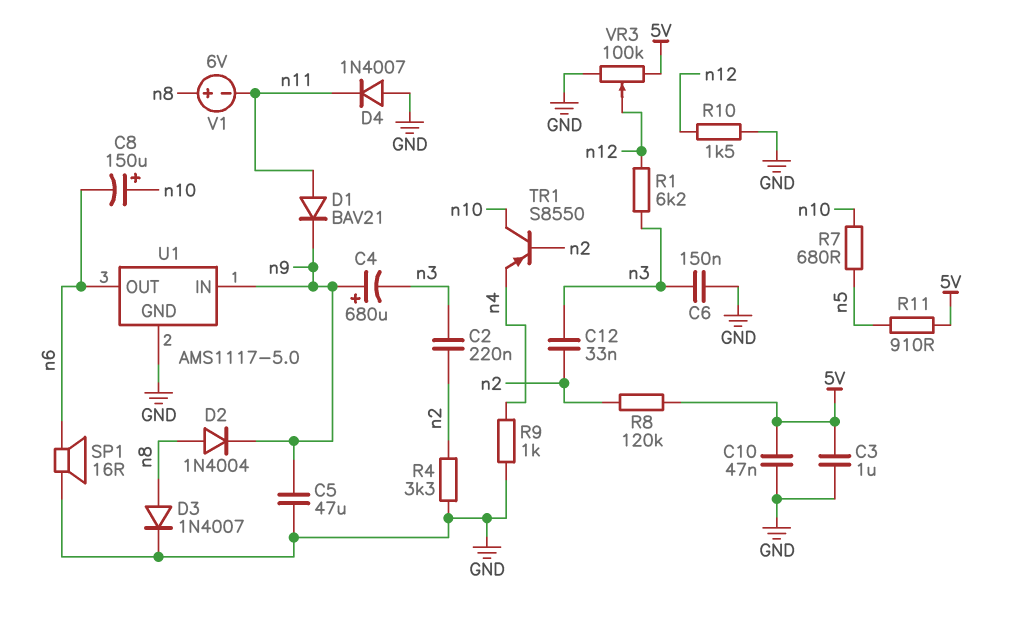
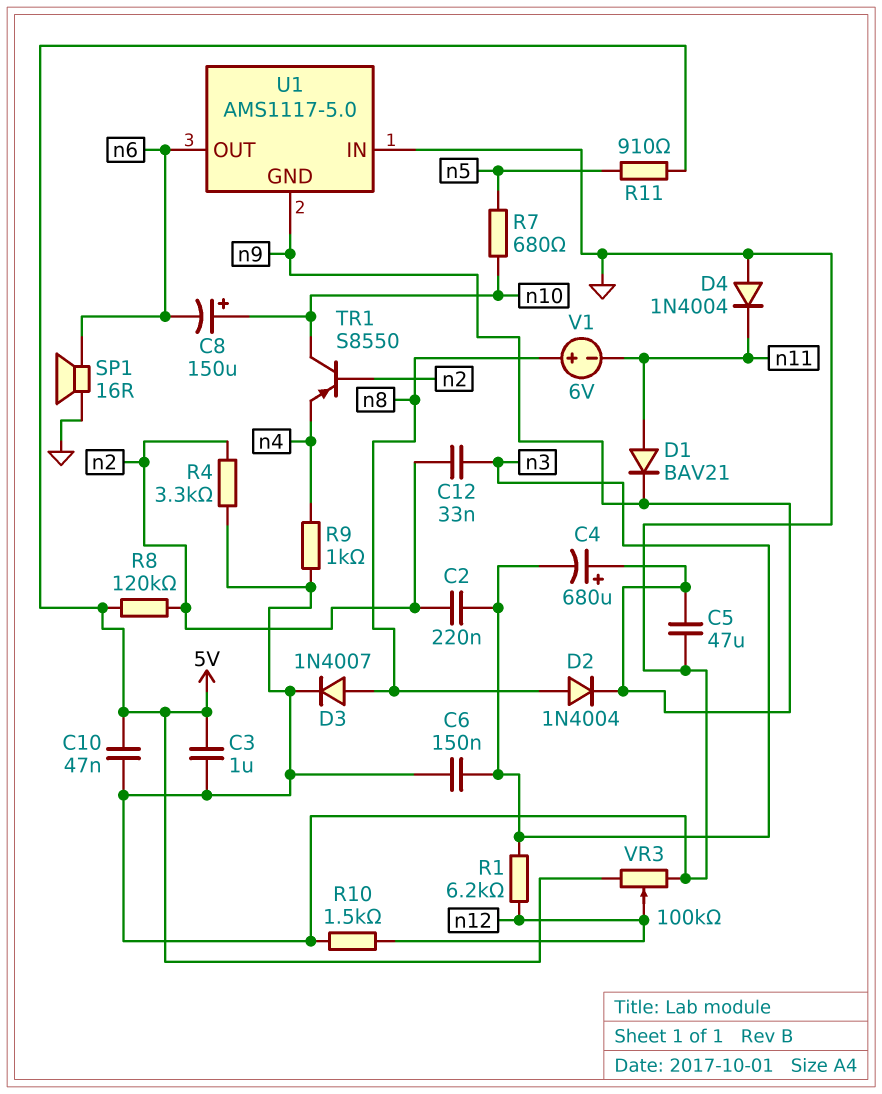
D4: diode 1N4007 (A GND, K n11) -> diode 1N4004 (A GND, K n11)
U1 pin GND: GND -> n9
U1 pin IN: n9 -> GND

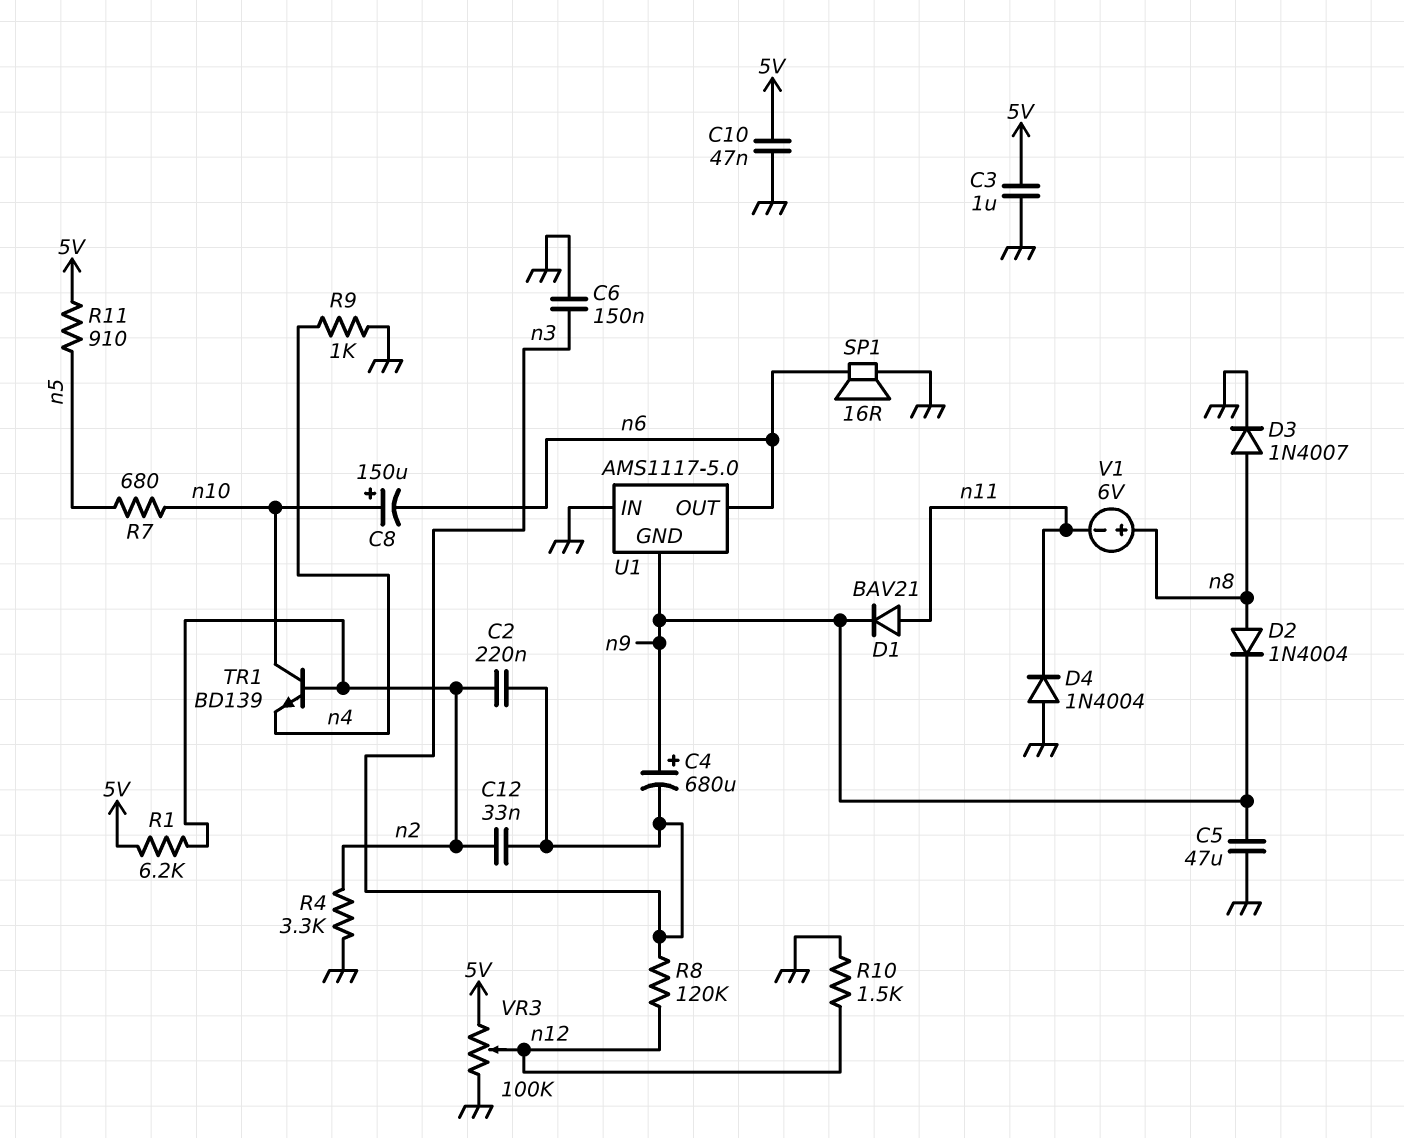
R1: 6.2k (n3, n12) -> 6.2k (5V, n2)
R8: 120k (5V, n2) -> 120k (n3, n12)
TR1: PNP S8550 (B n2, C n10, E n4) -> NPN BD139 (B n2, C n10, E n4)

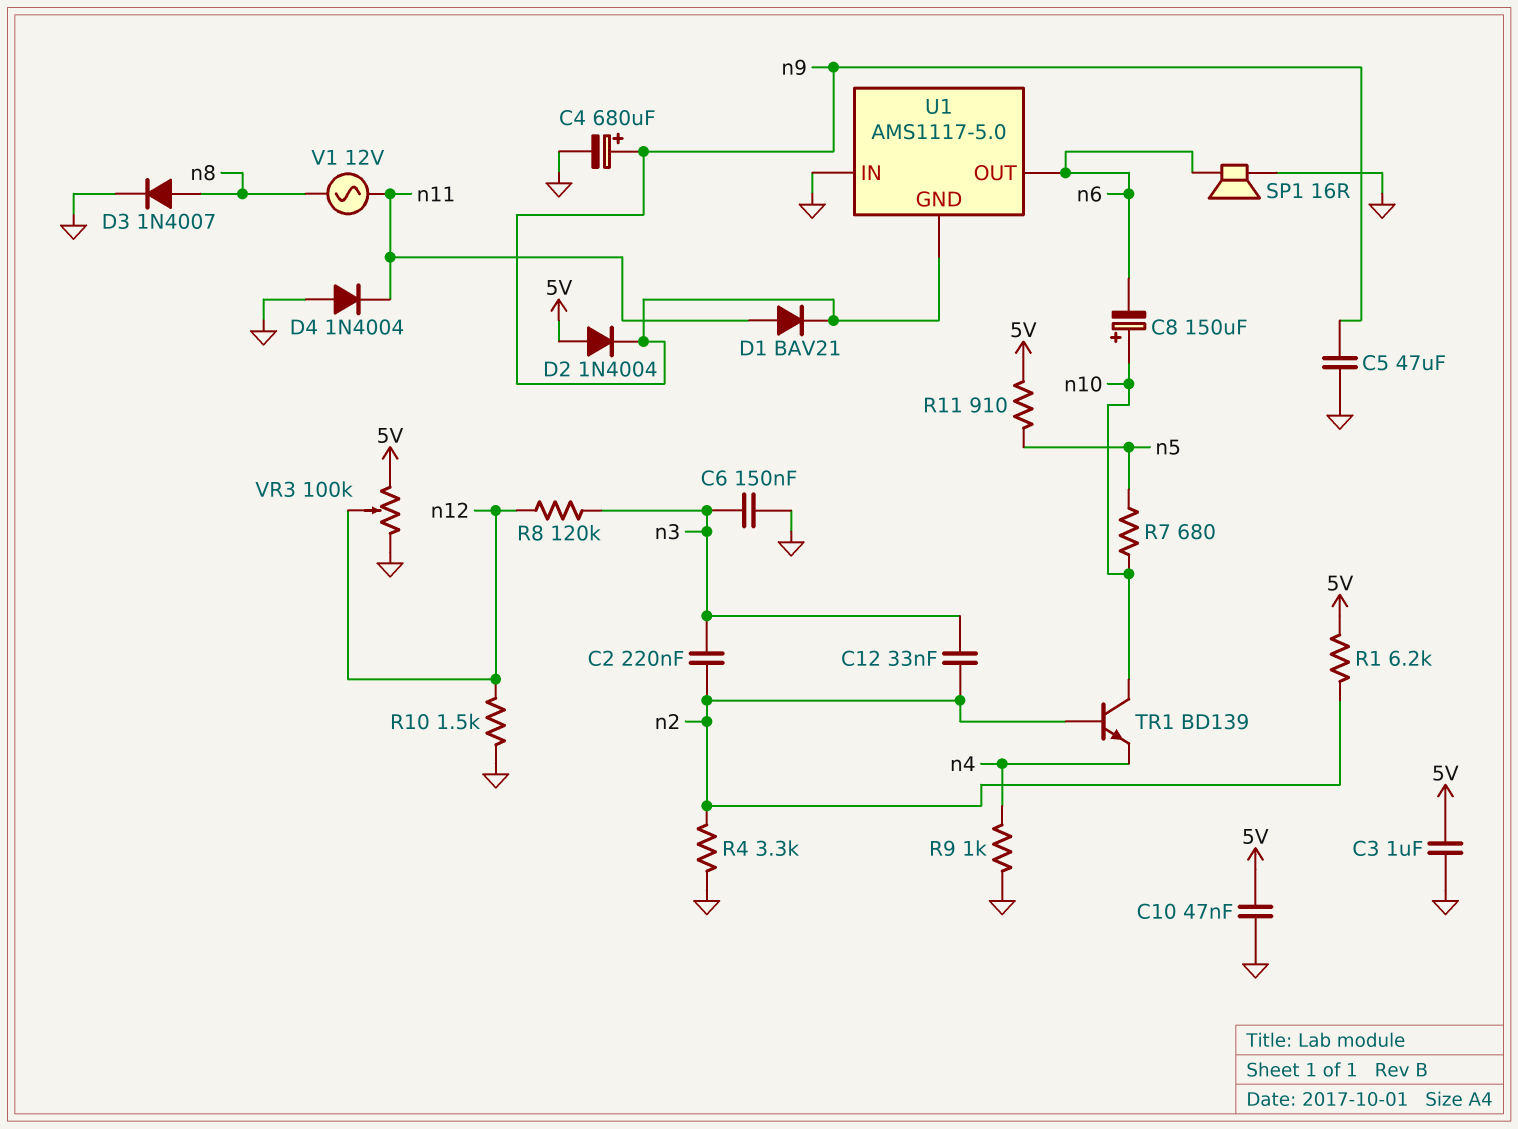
C4: 680uF (plus n9, minus n3) -> 680uF (plus n9, minus GND)
D2: diode 1N4004 (A n8, K n9) -> diode 1N4004 (A 5V, K n9)
V1: 6V (plus n8, minus n11) -> AC 12V (n8, n11)

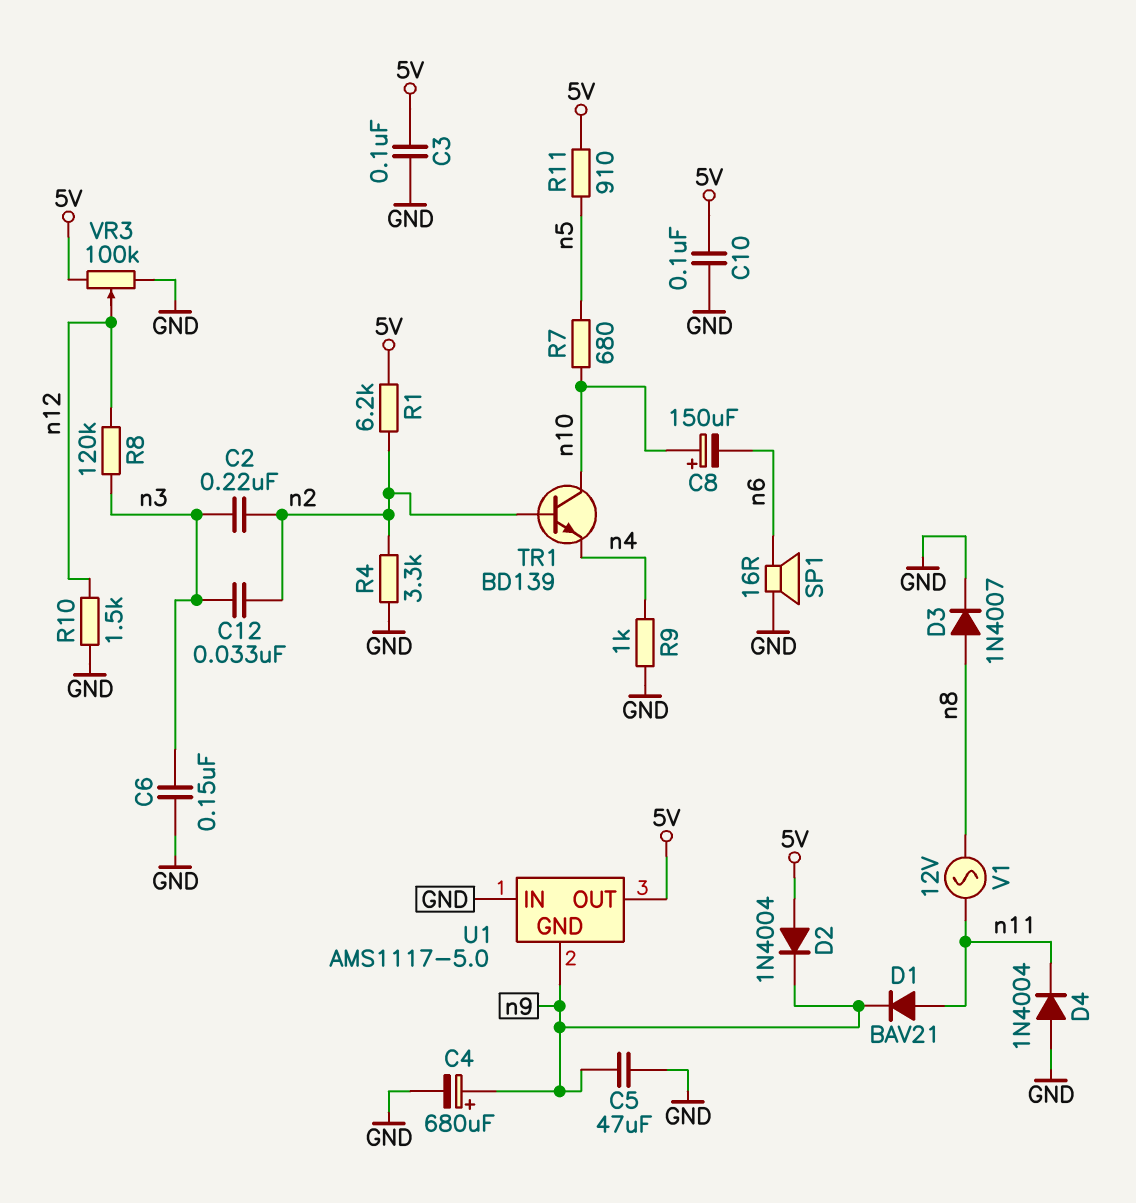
C3: 1uF (5V, GND) -> 100nF (5V, GND)
C10: 47nF (5V, GND) -> 100nF (5V, GND)
U1 pin OUT: n6 -> 5V

